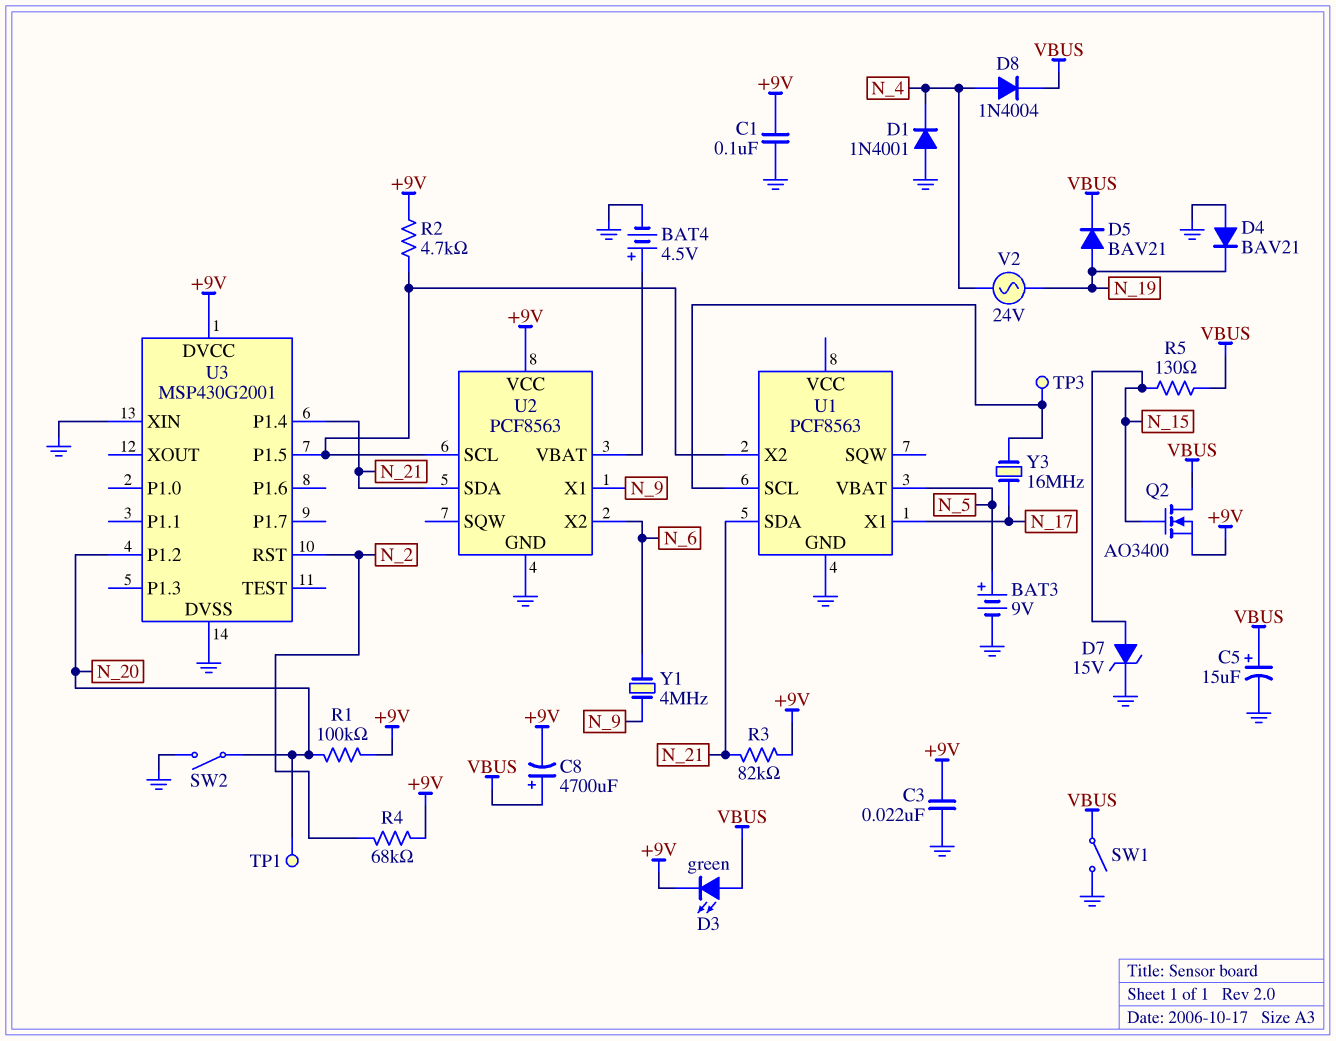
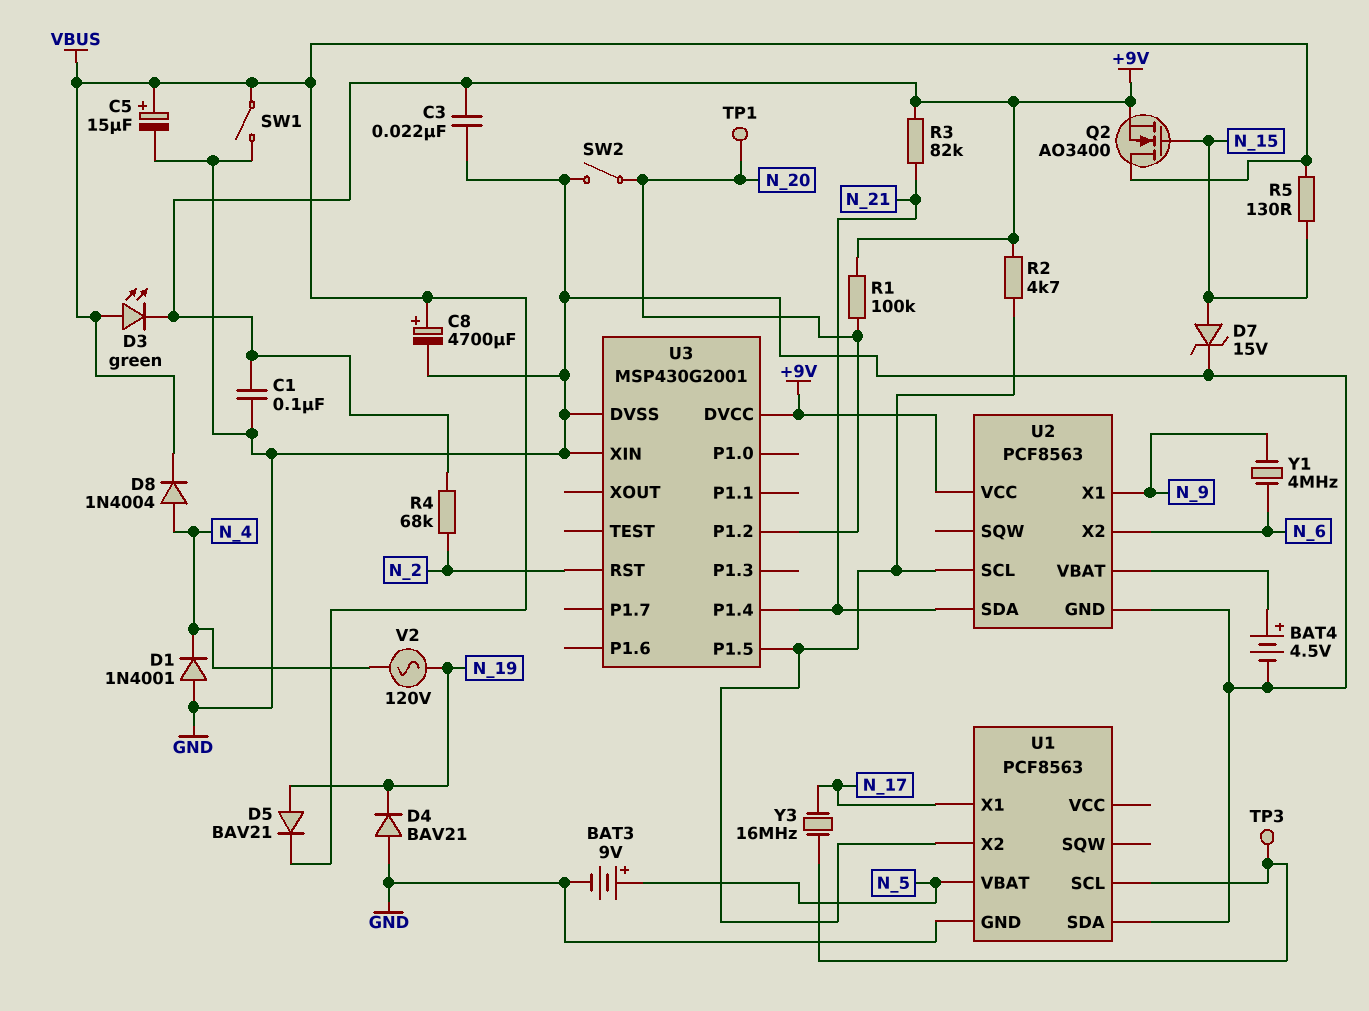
C8: 4700uF (plus VBUS, minus +9V) -> 4700uF (plus VBUS, minus GND)
U1 pin SDA: N_21 -> GND
V2: AC 24V (N_4, N_19) -> AC 120V (N_4, N_19)

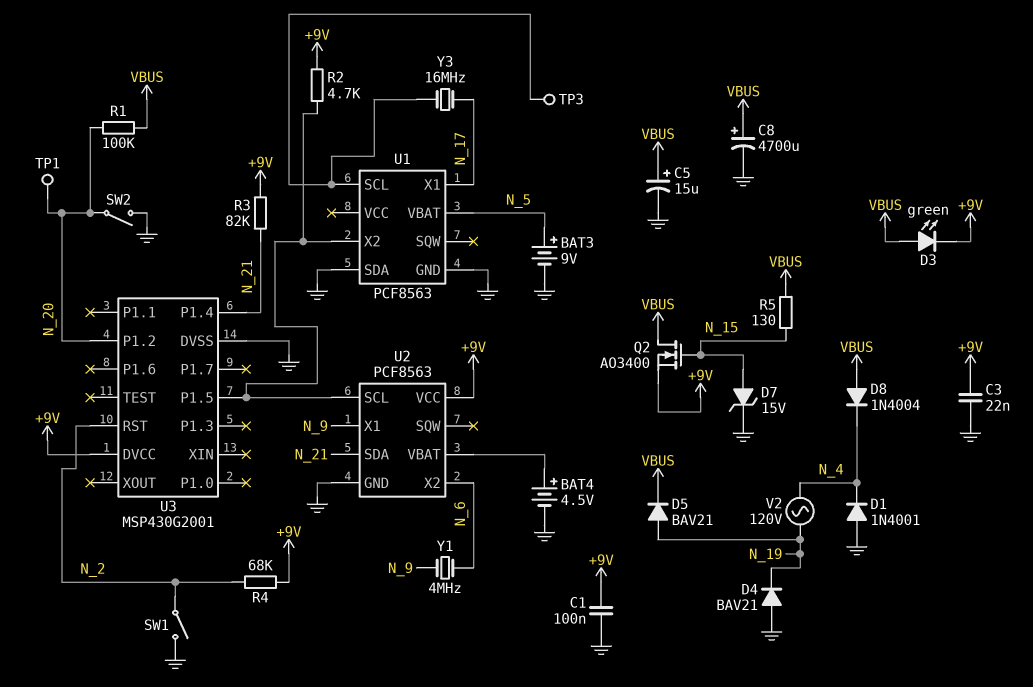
D8: diode 1N4004 (A N_4, K VBUS) -> diode 1N4004 (A VBUS, K N_4)
R1: 100k (+9V, N_20) -> 100k (N_20, VBUS)
SW1: switch (GND, VBUS) -> switch (GND, N_2)
U3 pin XIN: GND -> none

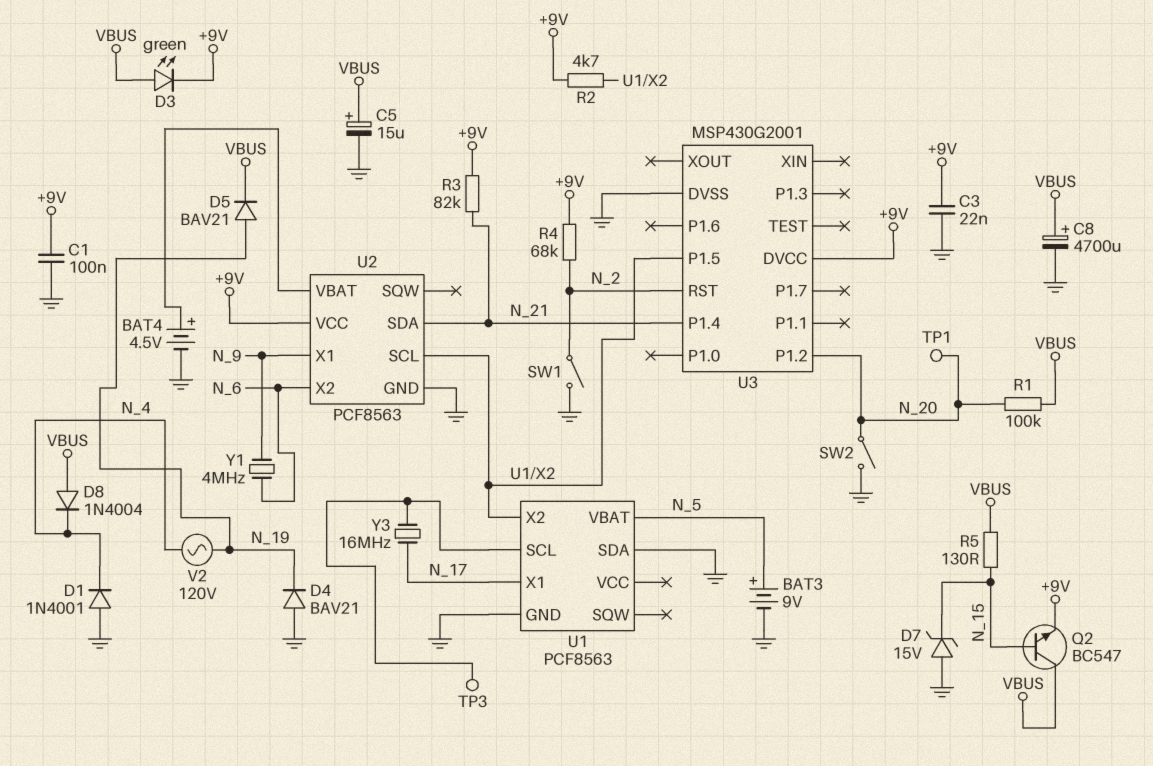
D7: zener 15V (A N_15, K GND) -> zener 15V (A GND, K N_15)
Q2: NMOS AO3400 (G N_15, D VBUS, S +9V) -> NPN BC547 (B N_15, C VBUS, E +9V)

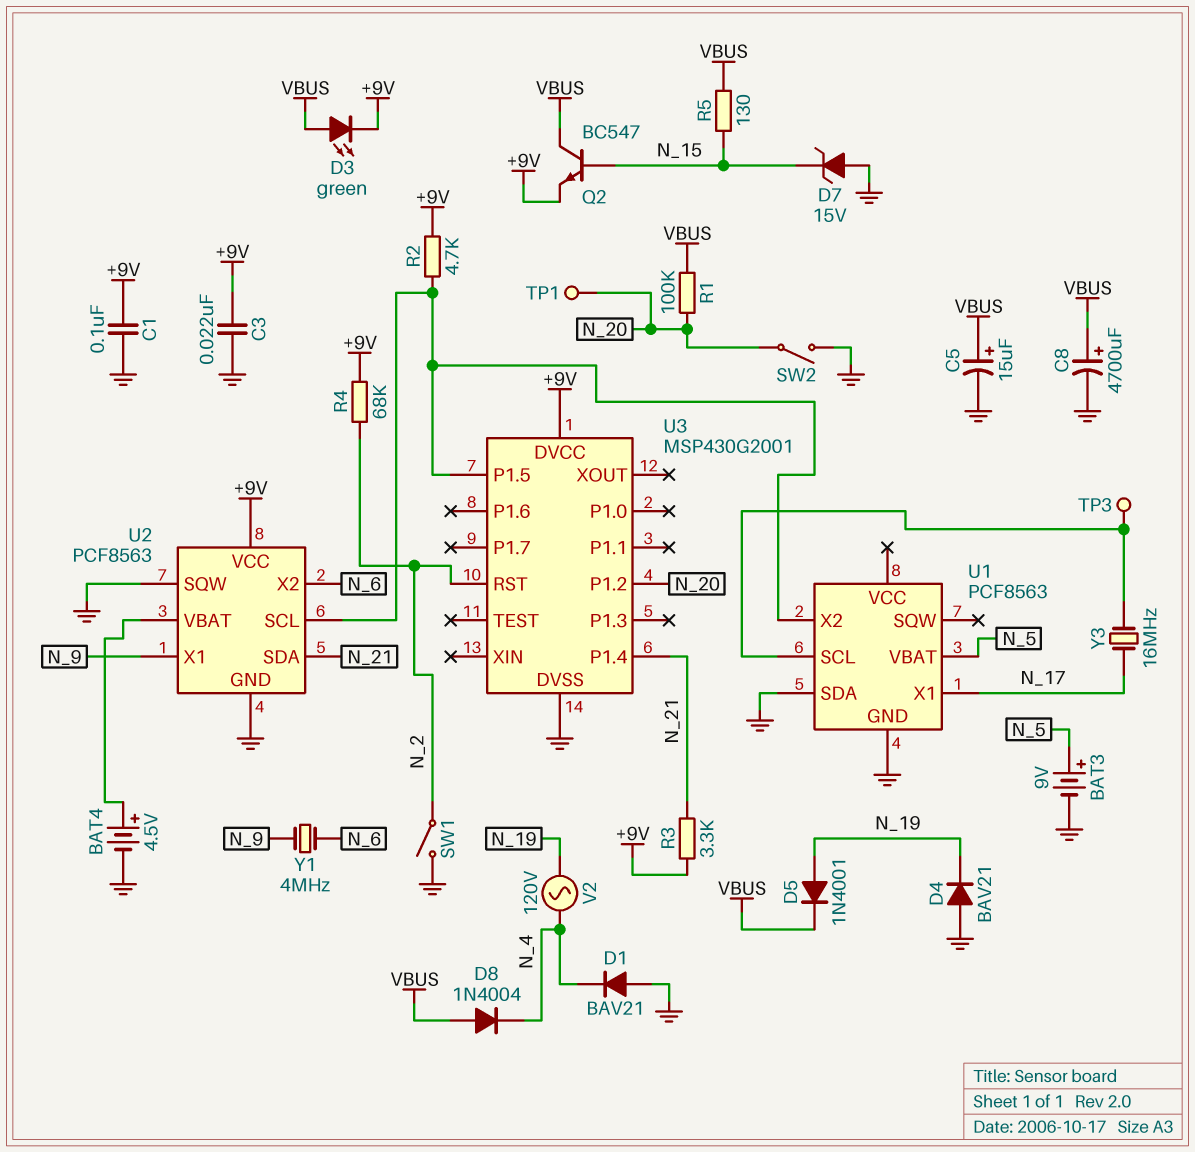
D1: diode 1N4001 (A GND, K N_4) -> diode BAV21 (A GND, K N_4)
D5: diode BAV21 (A N_19, K VBUS) -> diode 1N4001 (A N_19, K VBUS)
R3: 82k (+9V, N_21) -> 3.3k (+9V, N_21)
U2 pin SQW: none -> GND

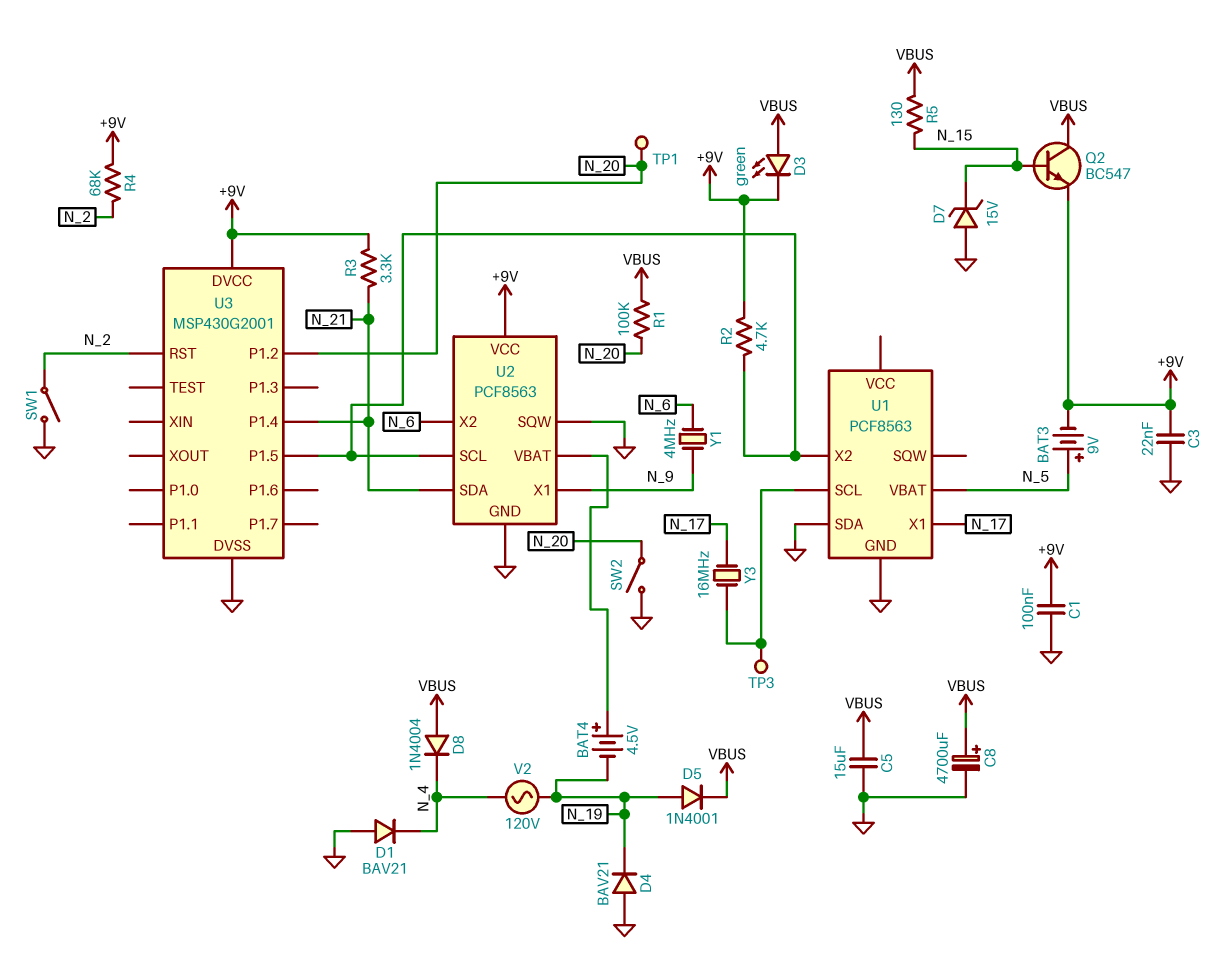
BAT3: 9V (plus N_5, minus GND) -> 9V (plus N_5, minus +9V)
BAT4: 4.5V (plus U2/VBAT, minus GND) -> 4.5V (plus U2/VBAT, minus N_19)
C5: 15uF (plus VBUS, minus GND) -> 15uF (GND, VBUS)

